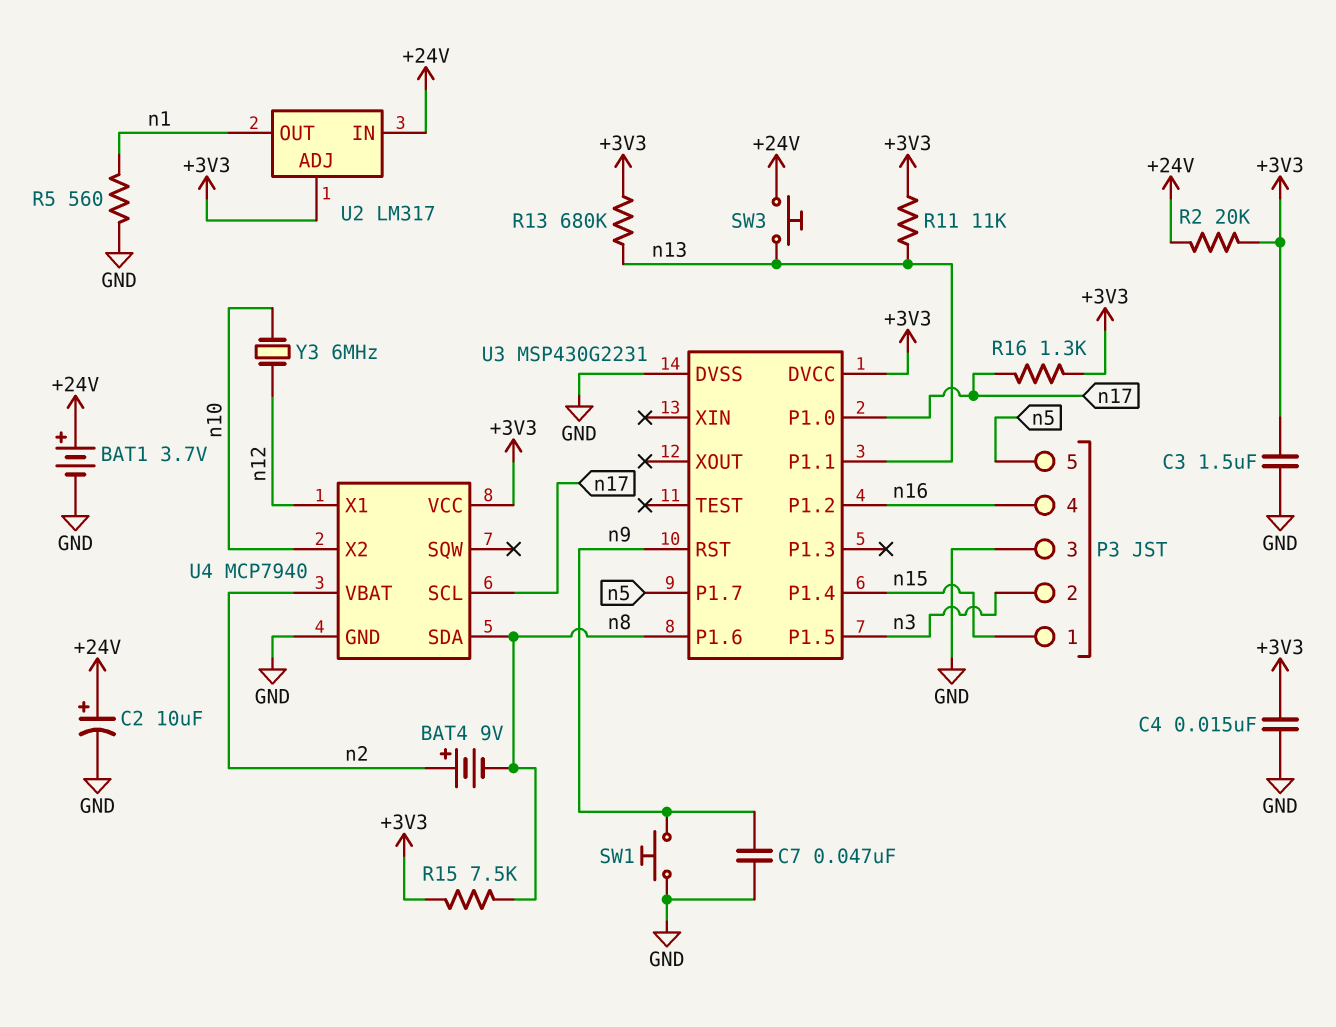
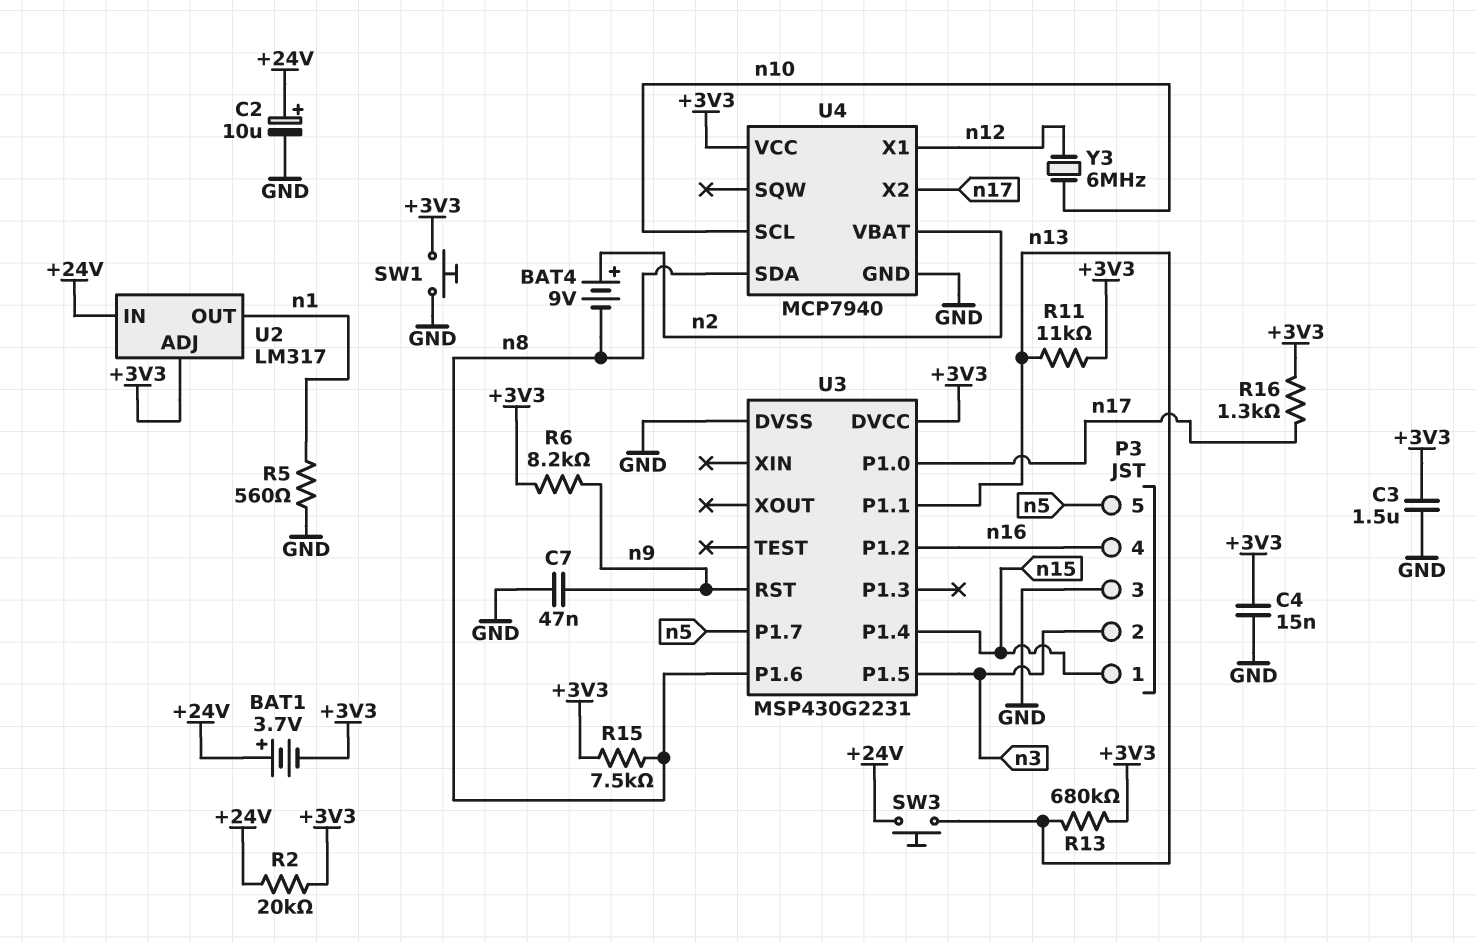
BAT1: 3.7V (plus +24V, minus GND) -> 3.7V (plus +24V, minus +3V3)
R6: none -> 8.2k (+3V3, n9)
SW1: button (GND, n9) -> button (+3V3, GND)
U4 pin SCL: n17 -> n10
U4 pin X2: n10 -> n17

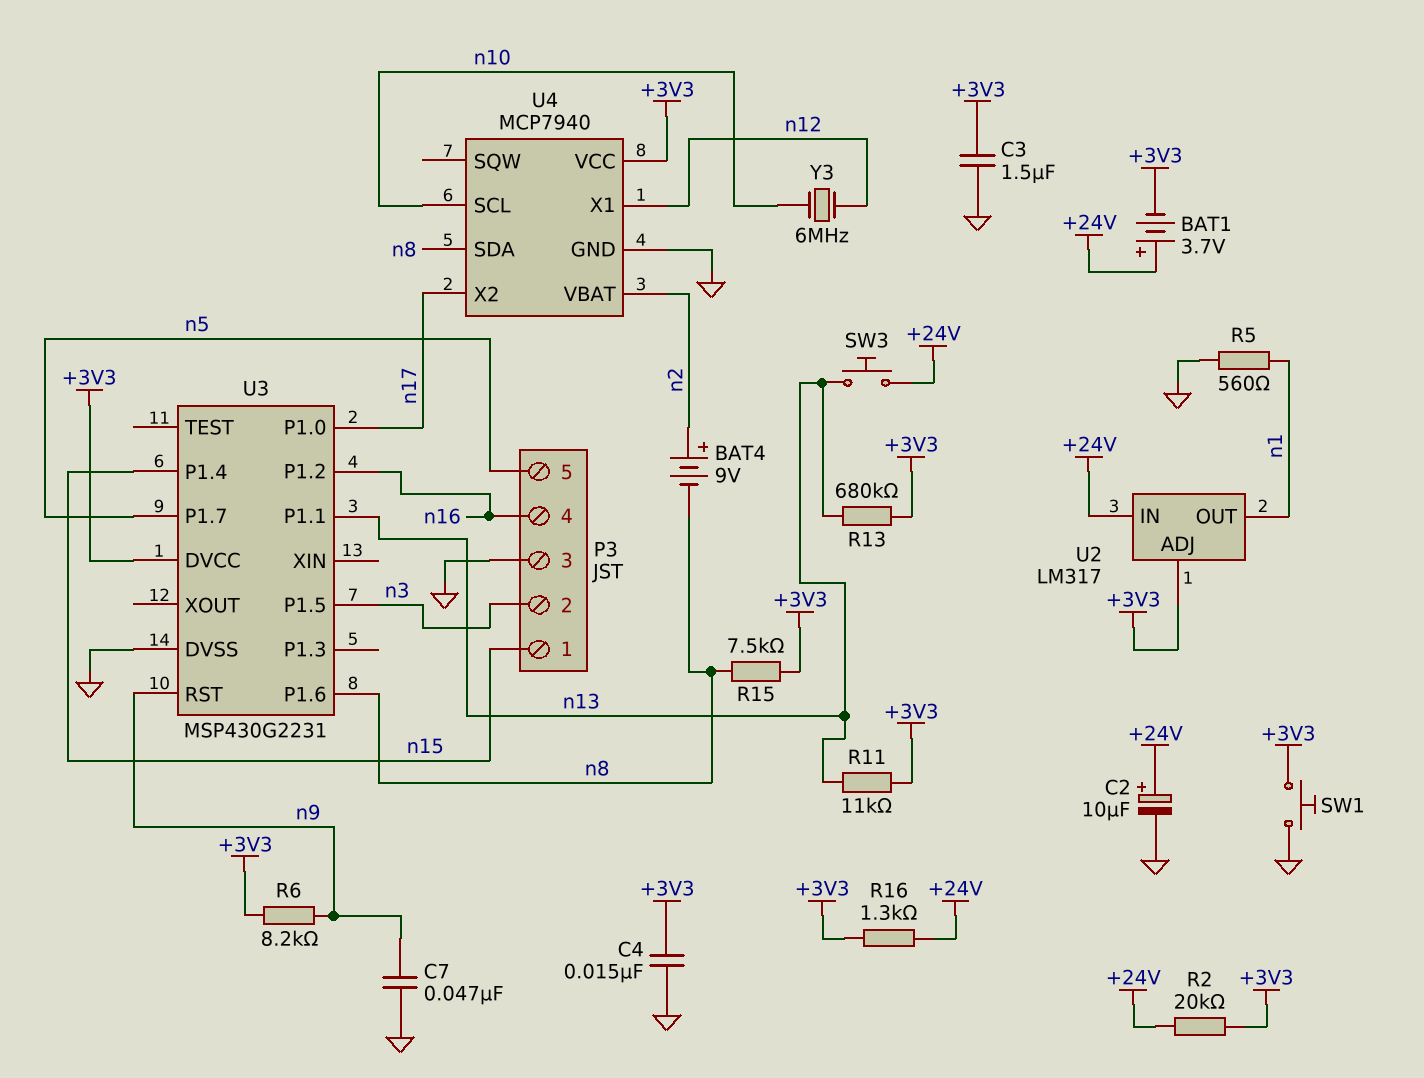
R16: 1.3k (+3V3, n17) -> 1.3k (+3V3, +24V)

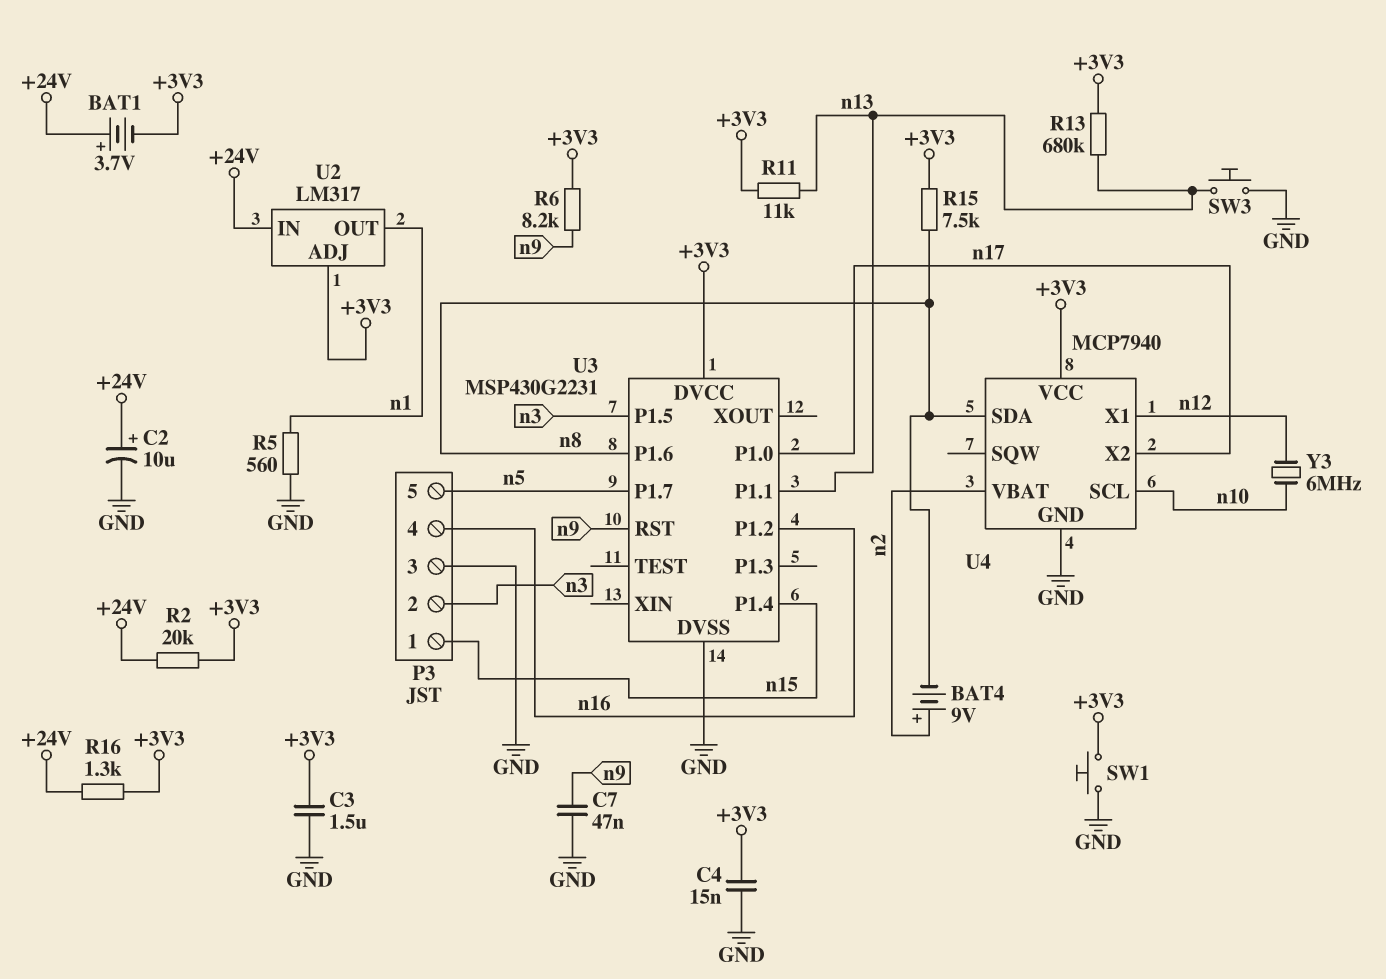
SW3: button (+24V, n13) -> button (GND, n13)

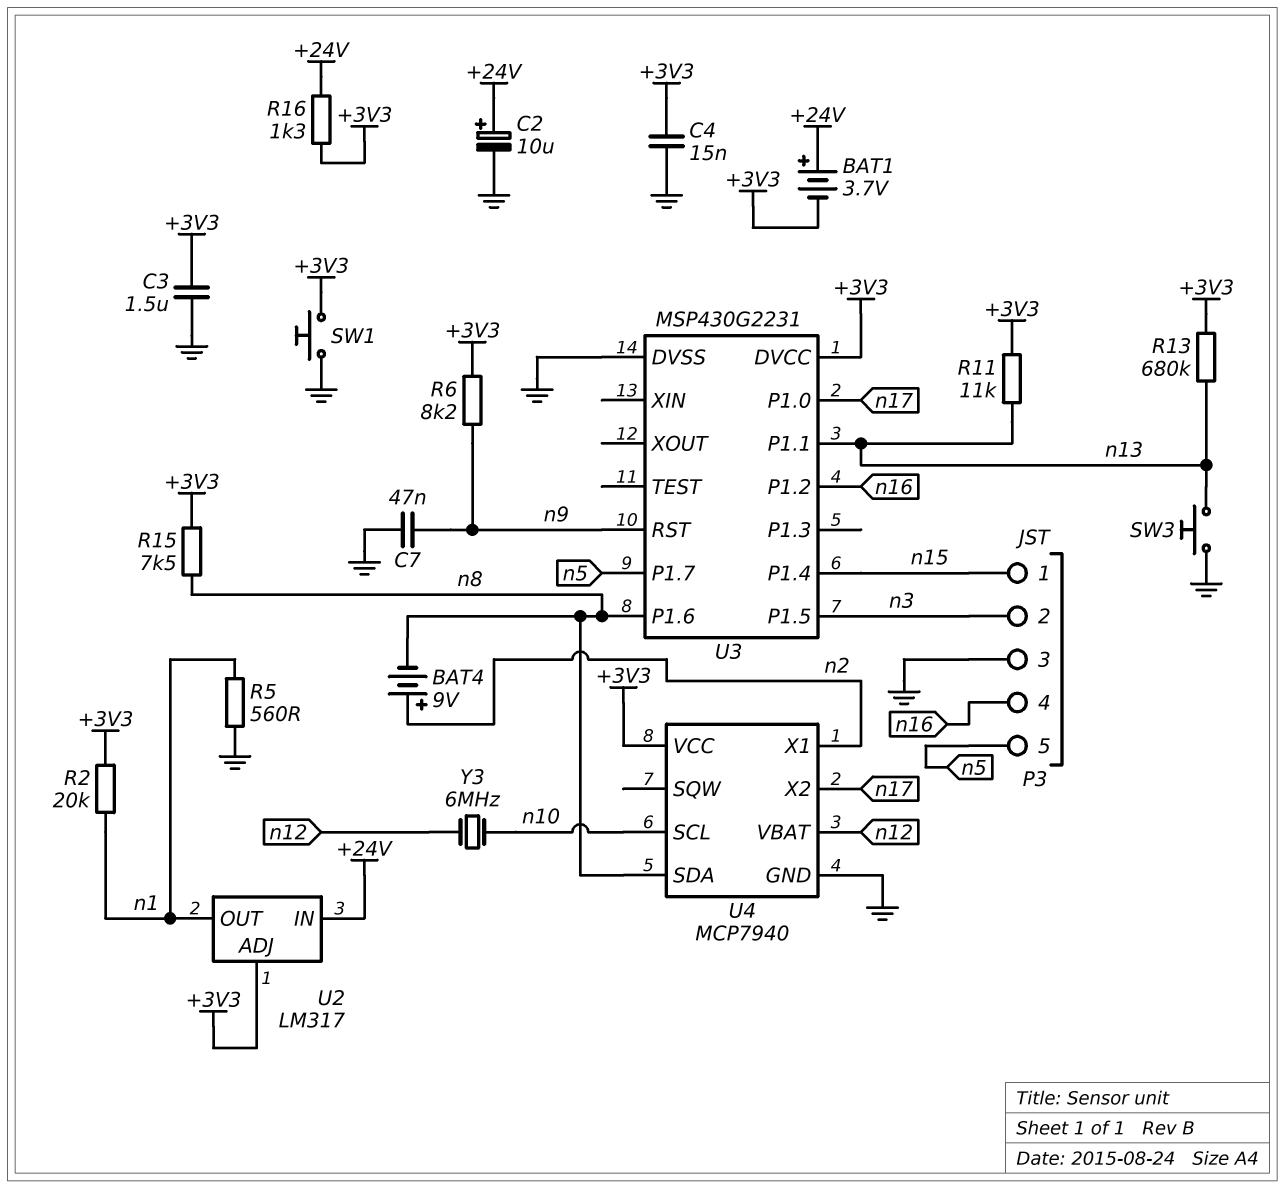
R2: 20k (+3V3, +24V) -> 20k (+3V3, n1)
U4 pin VBAT: n2 -> n12
U4 pin X1: n12 -> n2

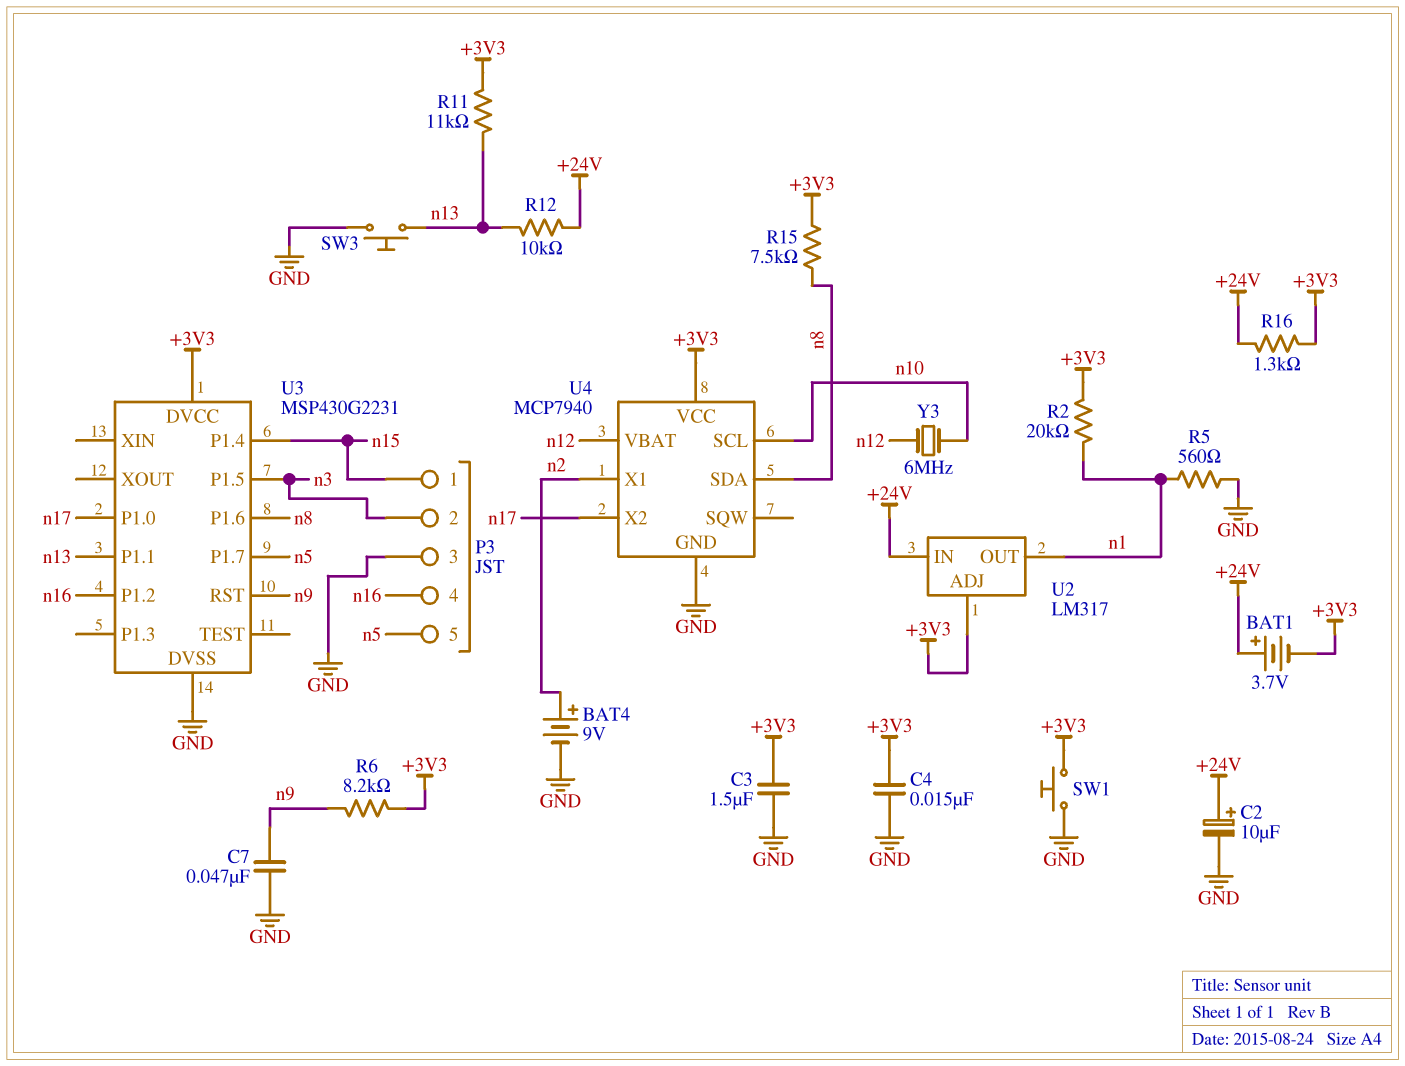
BAT4: 9V (plus n2, minus n8) -> 9V (plus n2, minus GND)
R12: none -> 10k (+24V, n13)
R13: 680k (+3V3, n13) -> none

